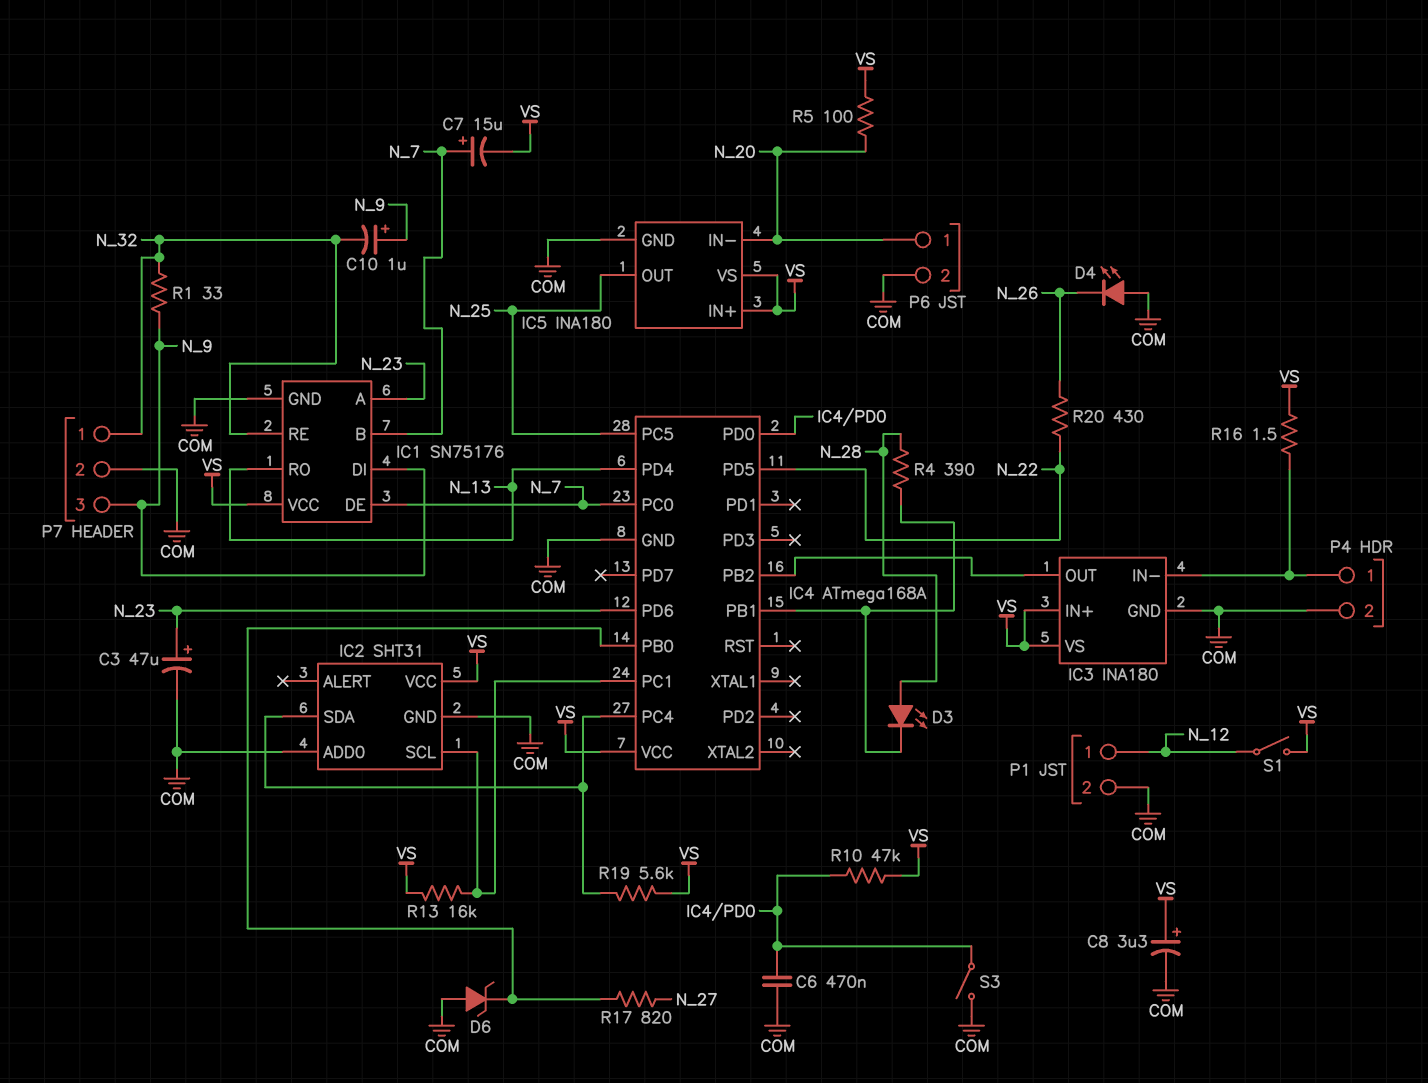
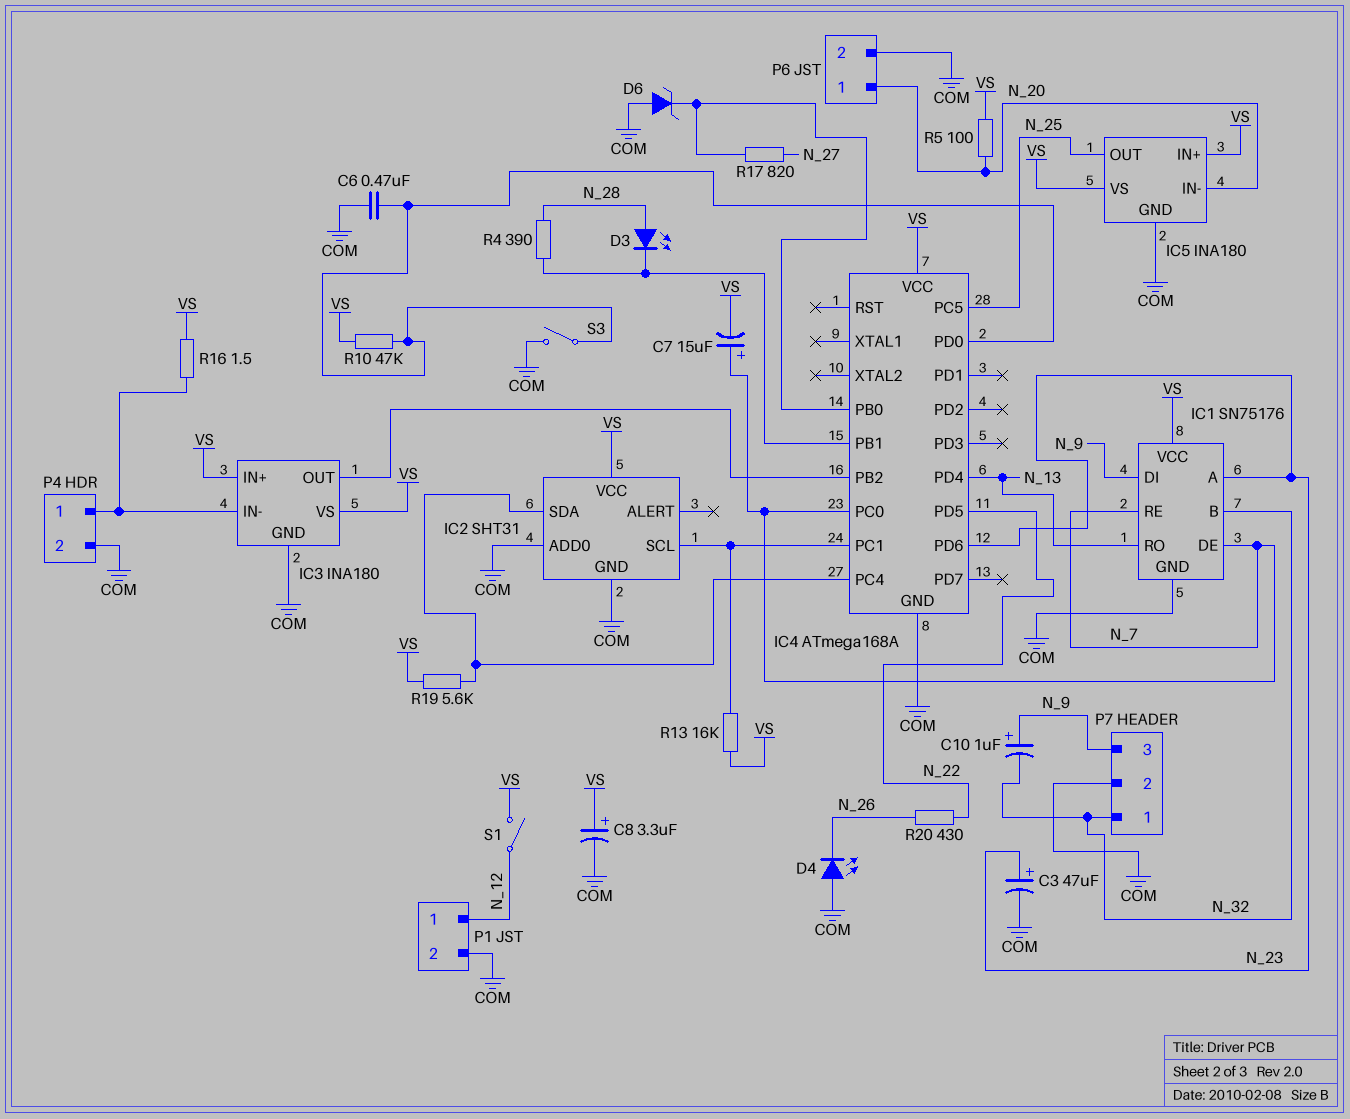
IC1 pin B: N_7 -> N_32
IC1 pin RE: N_32 -> N_7
R1: 33 (N_9, N_32) -> none

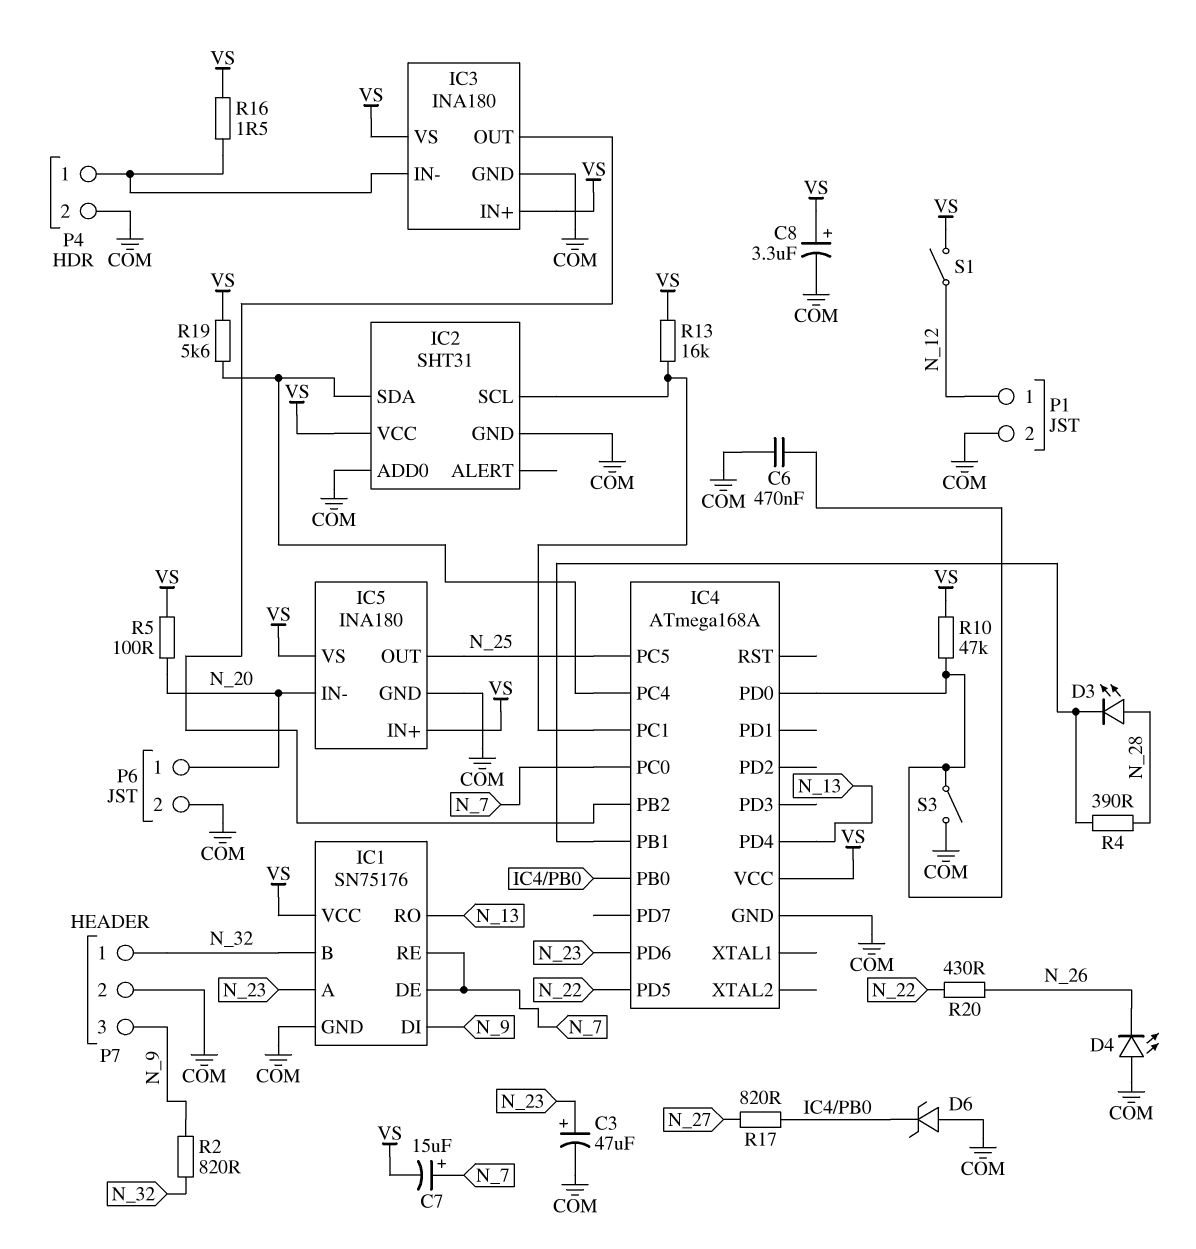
C10: 1uF (plus N_9, minus N_32) -> none
R2: none -> 820 (N_9, N_32)

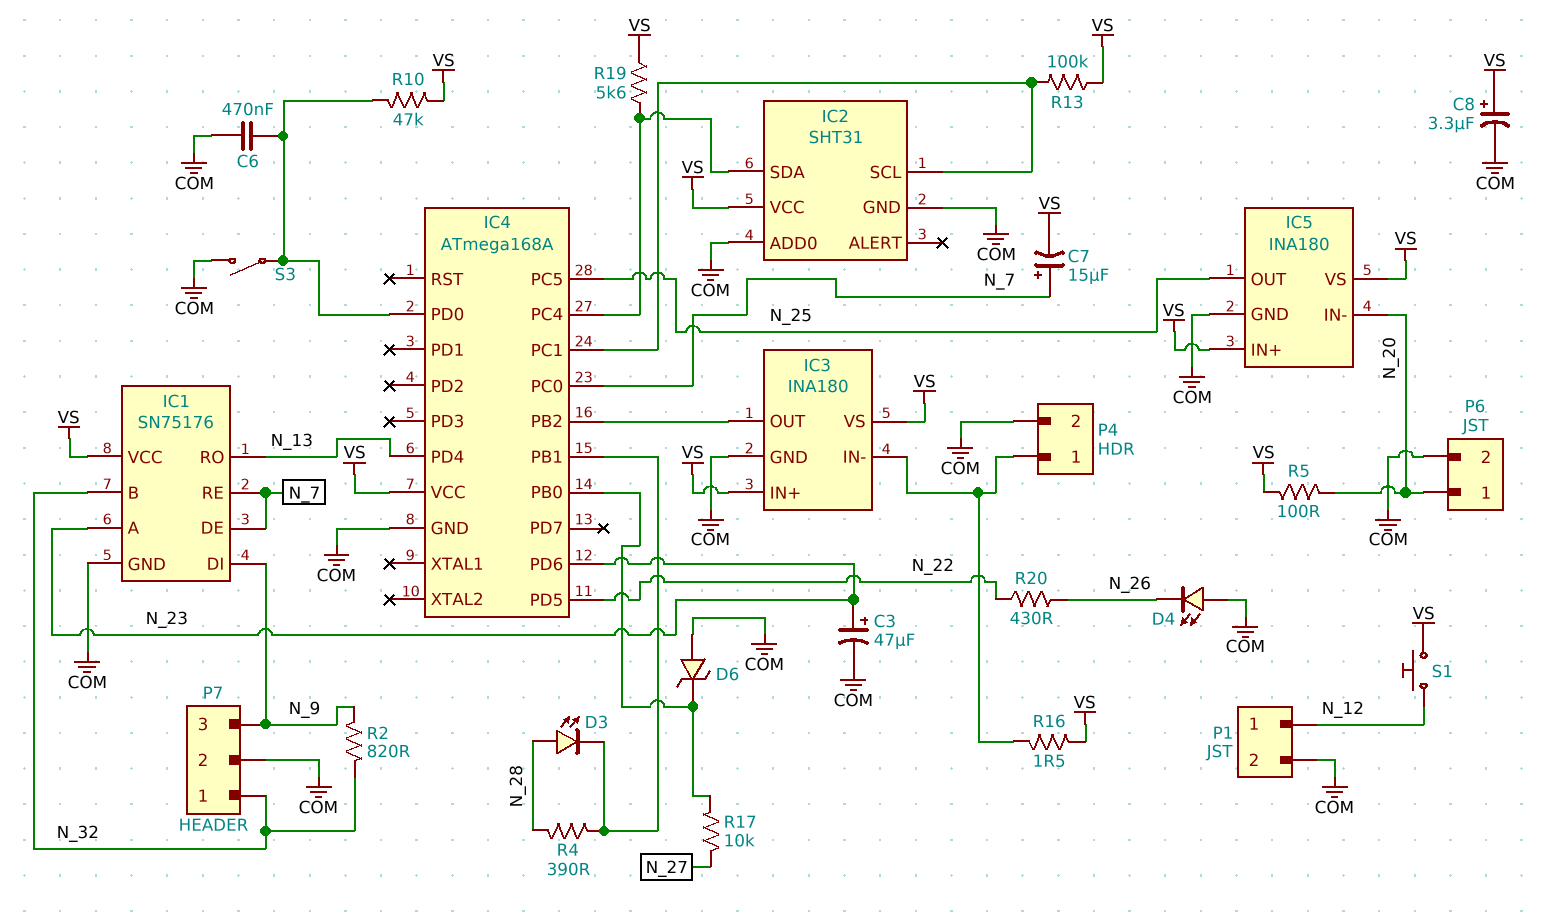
R13: 16k (IC2/SCL, VS) -> 100k (IC2/SCL, VS)
R17: 820 (IC4/PB0, N_27) -> 10k (IC4/PB0, N_27)
S1: switch (N_12, VS) -> button (N_12, VS)

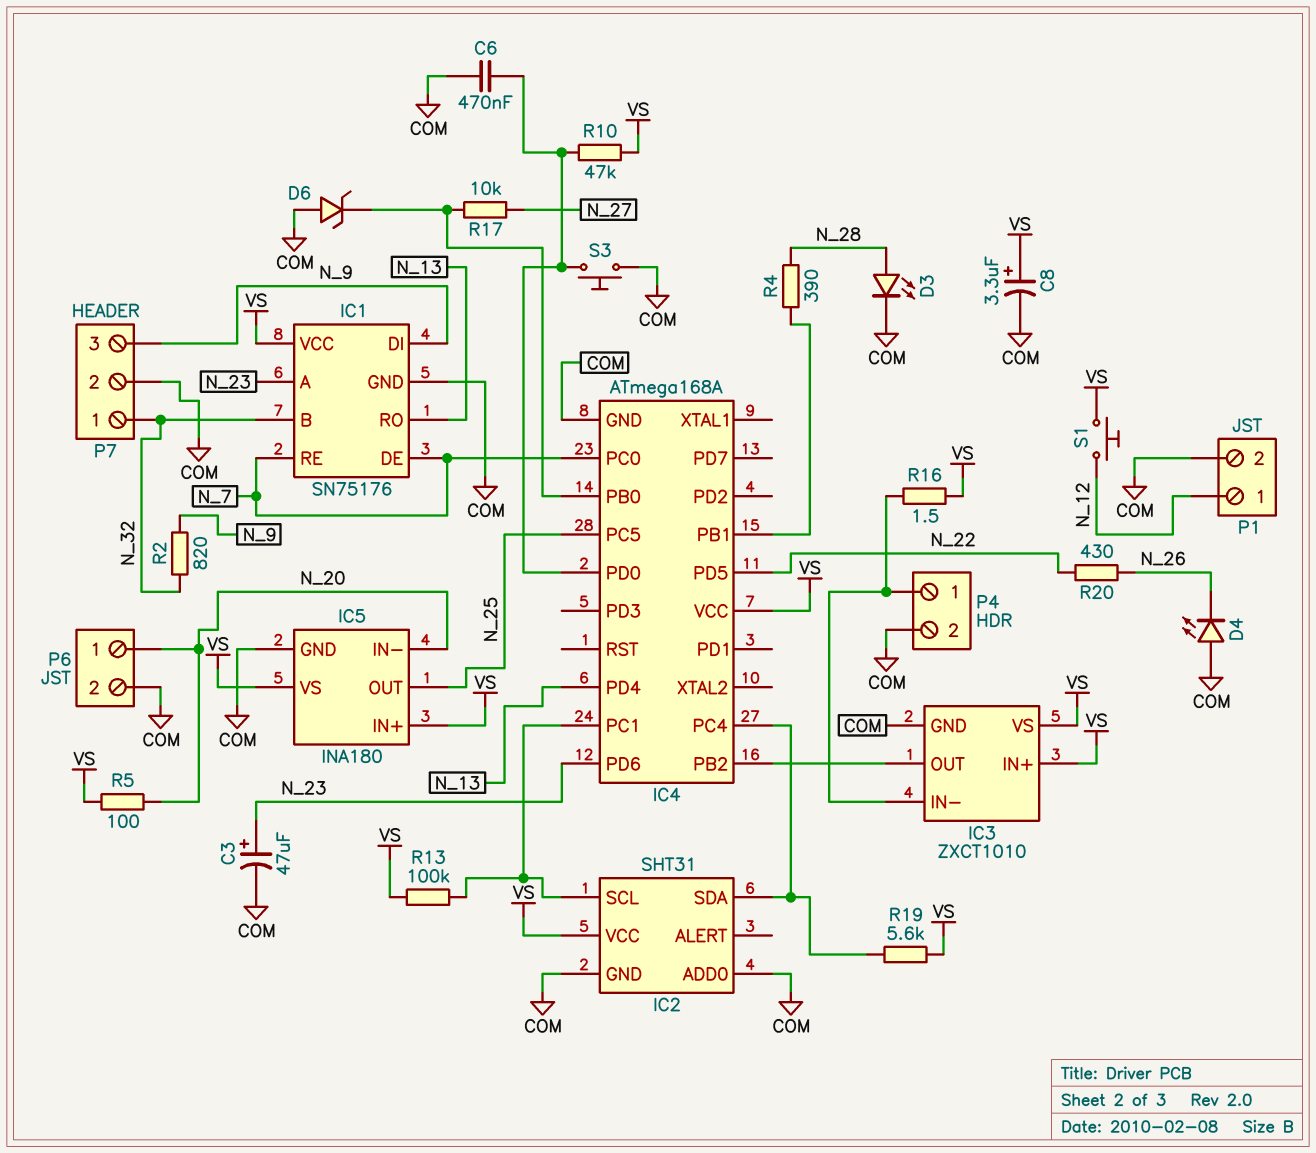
C7: 15uF (plus N_7, minus VS) -> none
D3: LED (A N_28, K IC4/PB1) -> LED (A N_28, K COM)
IC3: INA180 -> ZXCT1010
S3: switch (COM, IC4/PD0) -> button (COM, IC4/PD0)

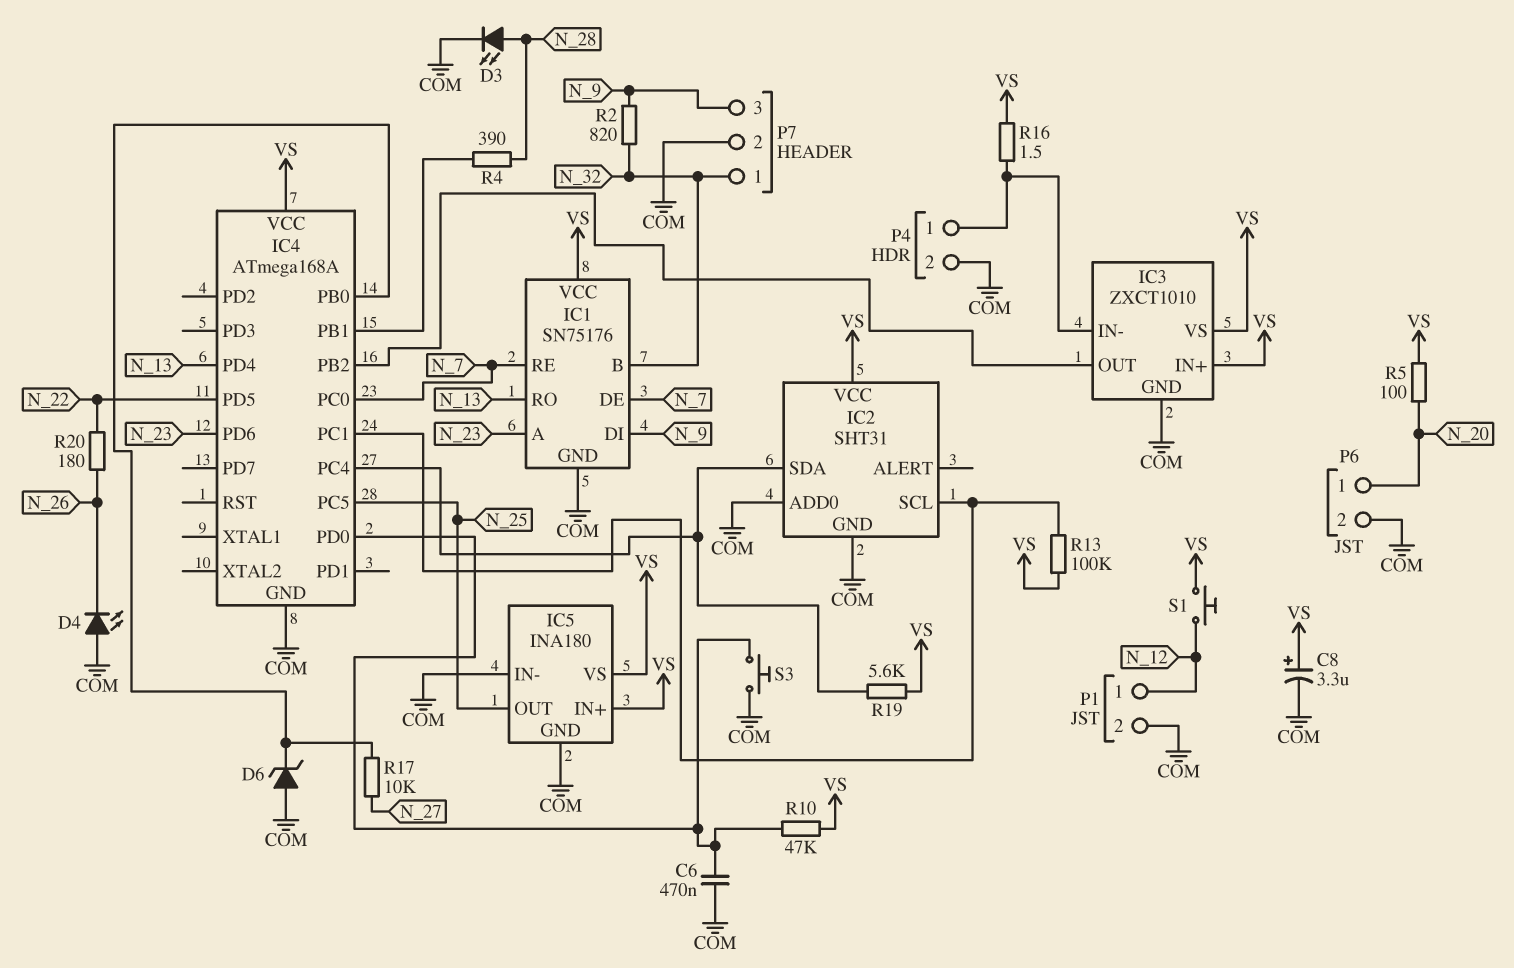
C3: 47uF (plus N_23, minus COM) -> none
IC5 pin IN-: N_20 -> COM
R20: 430 (N_22, N_26) -> 180 (N_22, N_26)

